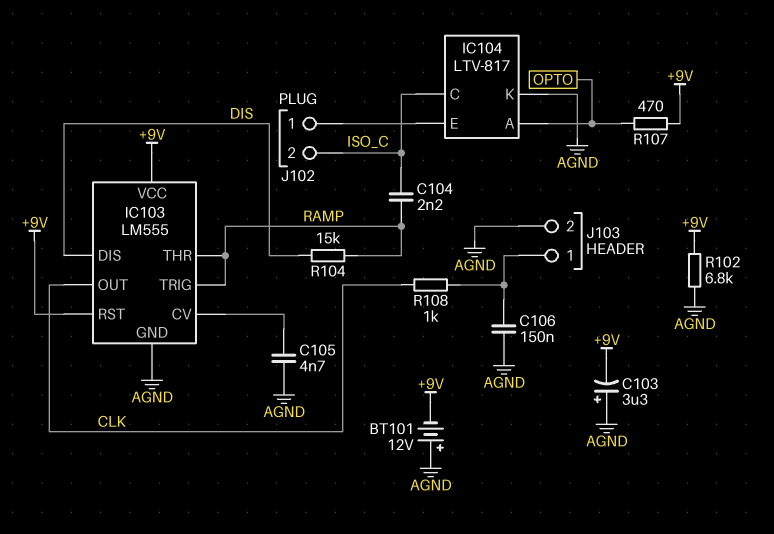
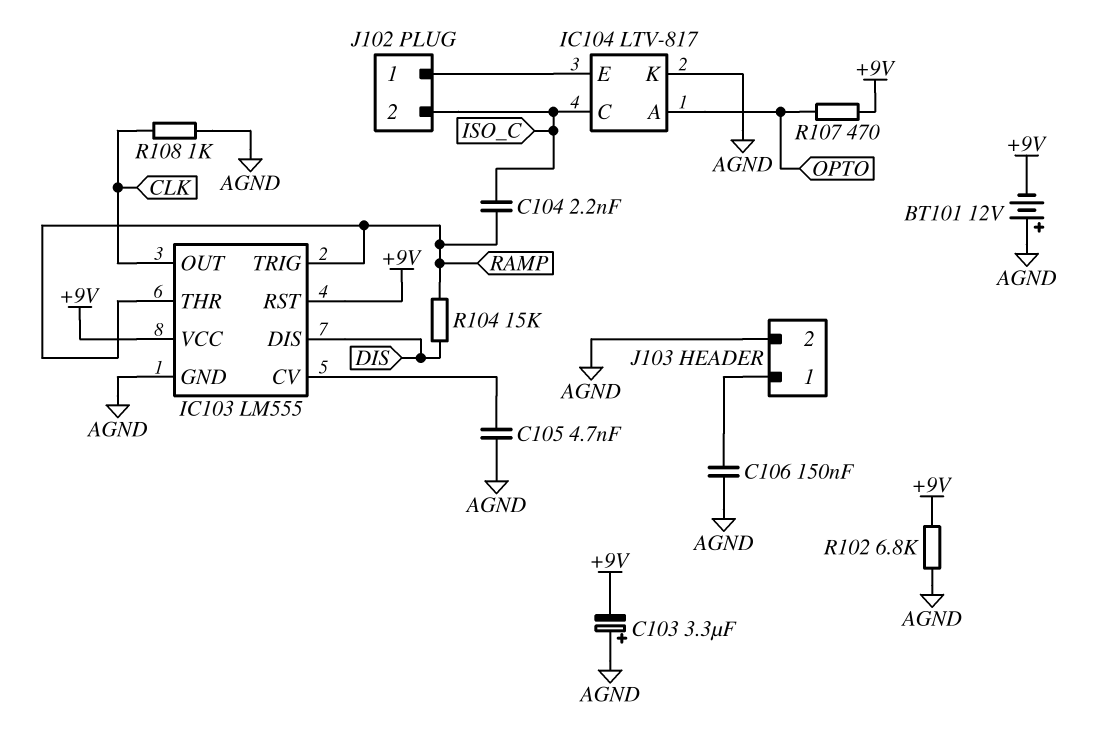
R108: 1k (CLK, J103/1) -> 1k (AGND, CLK)

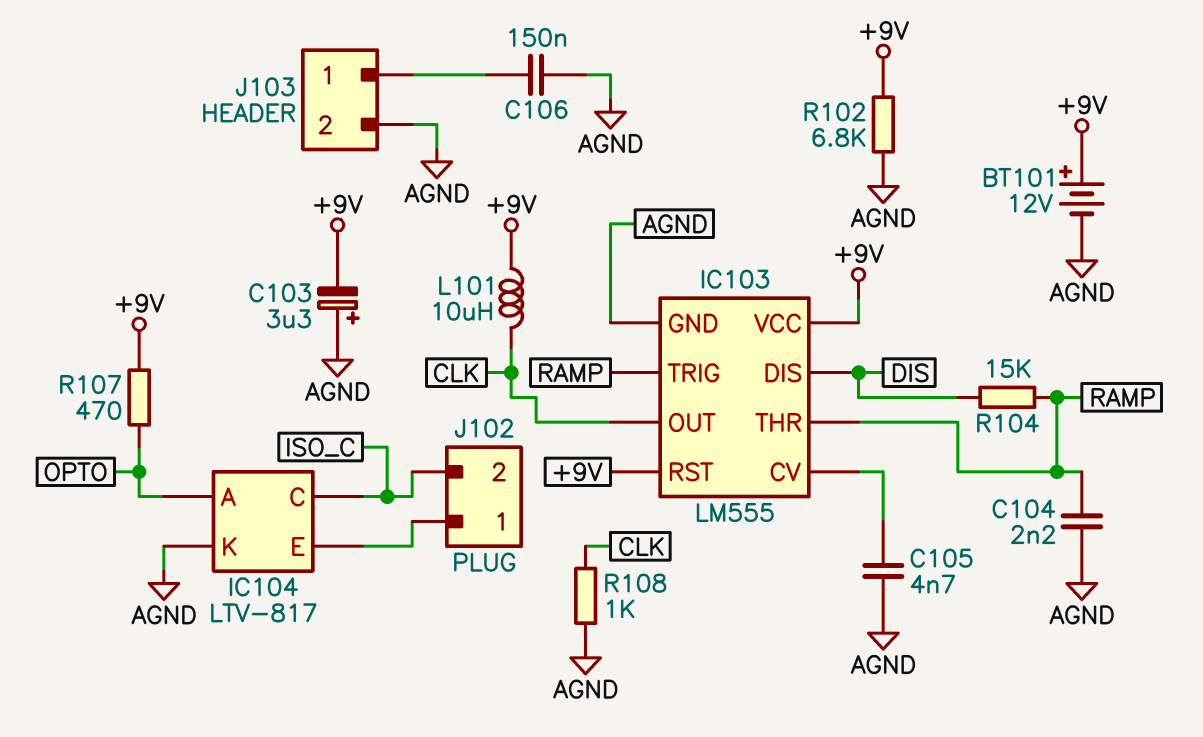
BT101: 12V (plus AGND, minus +9V) -> 12V (plus +9V, minus AGND)
C104: 2.2nF (ISO_C, RAMP) -> 2.2nF (AGND, RAMP)
L101: none -> 10uH (+9V, CLK)

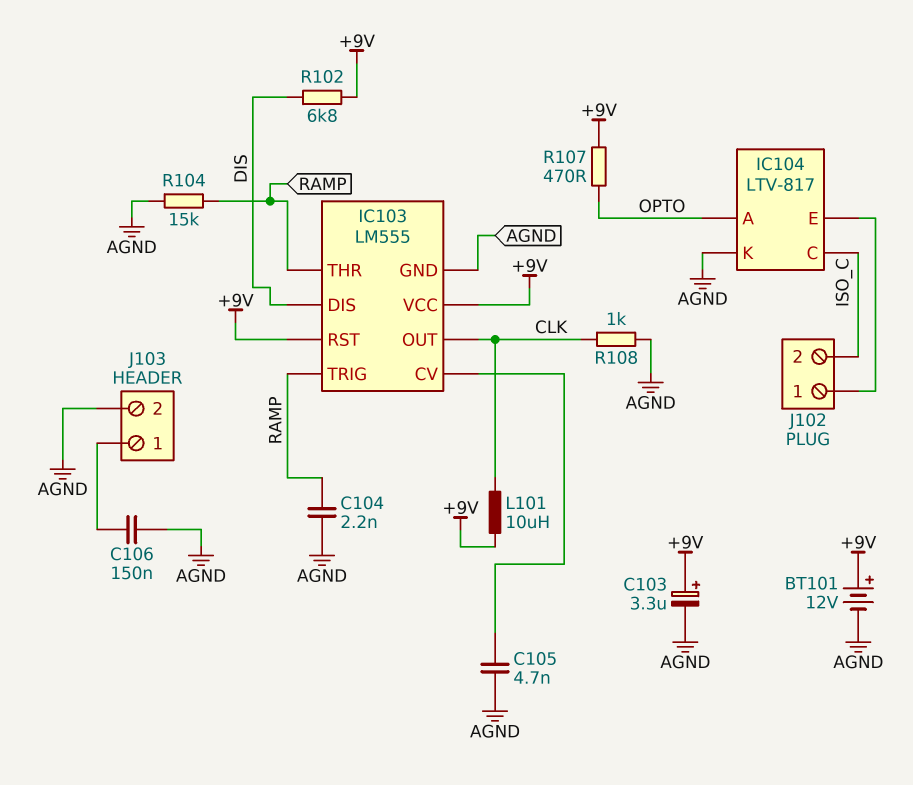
C103: 3.3uF (plus AGND, minus +9V) -> 3.3uF (plus +9V, minus AGND)
R102: 6.8k (+9V, AGND) -> 6.8k (+9V, DIS)
R104: 15k (DIS, RAMP) -> 15k (AGND, RAMP)

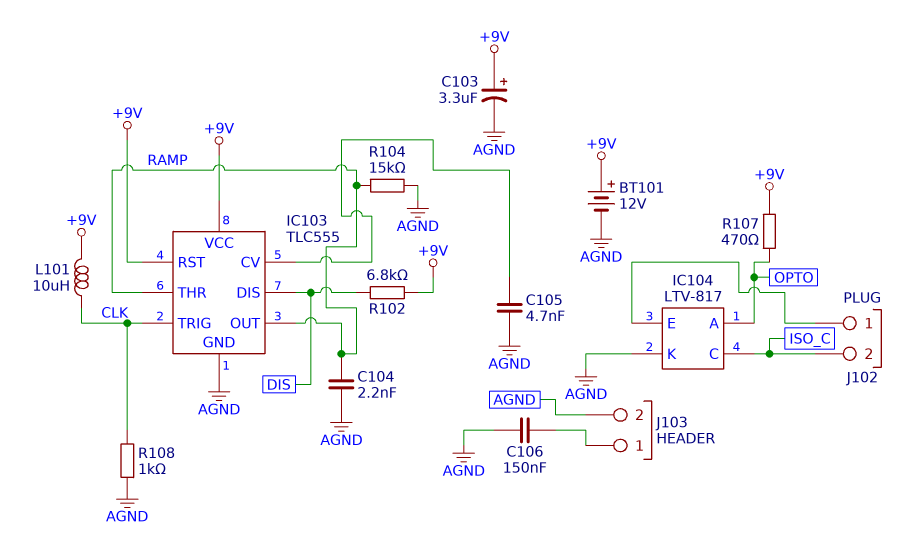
IC103: LM555 -> TLC555
IC103 pin OUT: CLK -> RAMP
IC103 pin TRIG: RAMP -> CLK

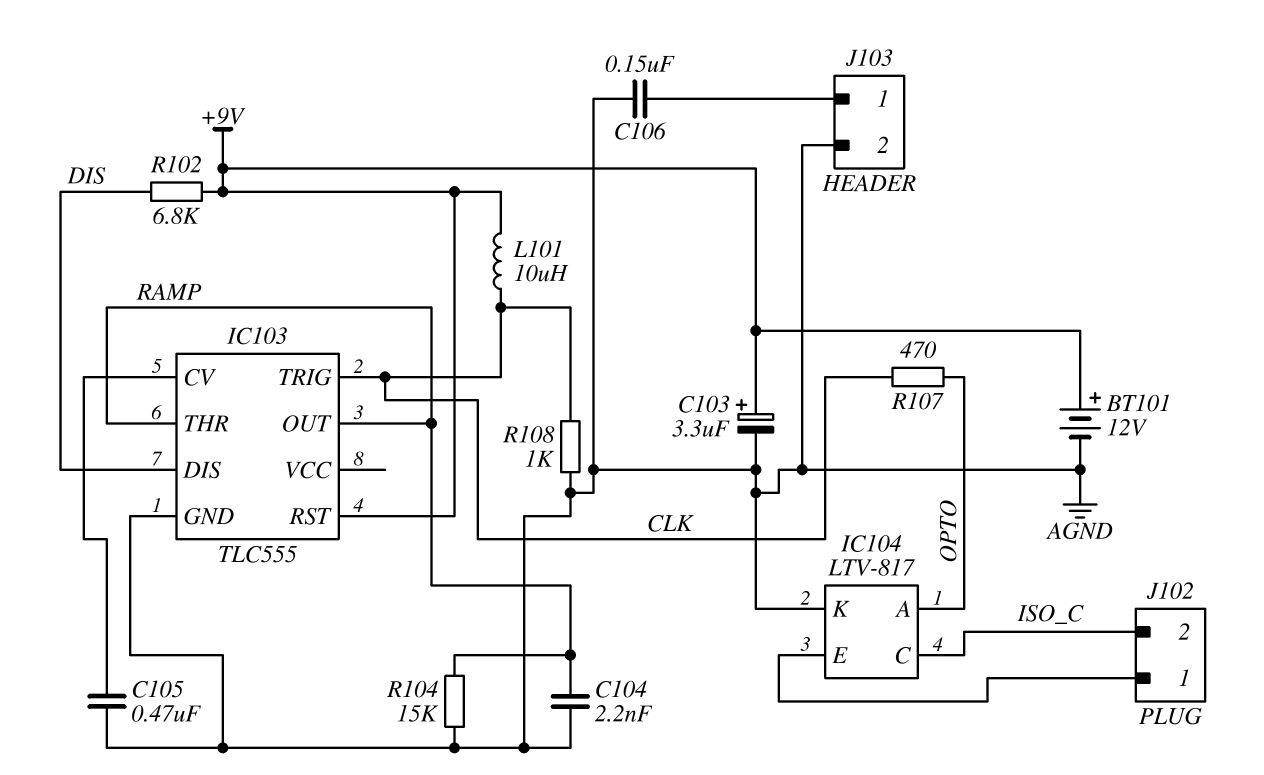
C105: 4.7nF (AGND, IC103/CV) -> 470nF (AGND, IC103/CV)
IC103 pin VCC: +9V -> none
R107: 470 (+9V, OPTO) -> 470 (CLK, OPTO)

